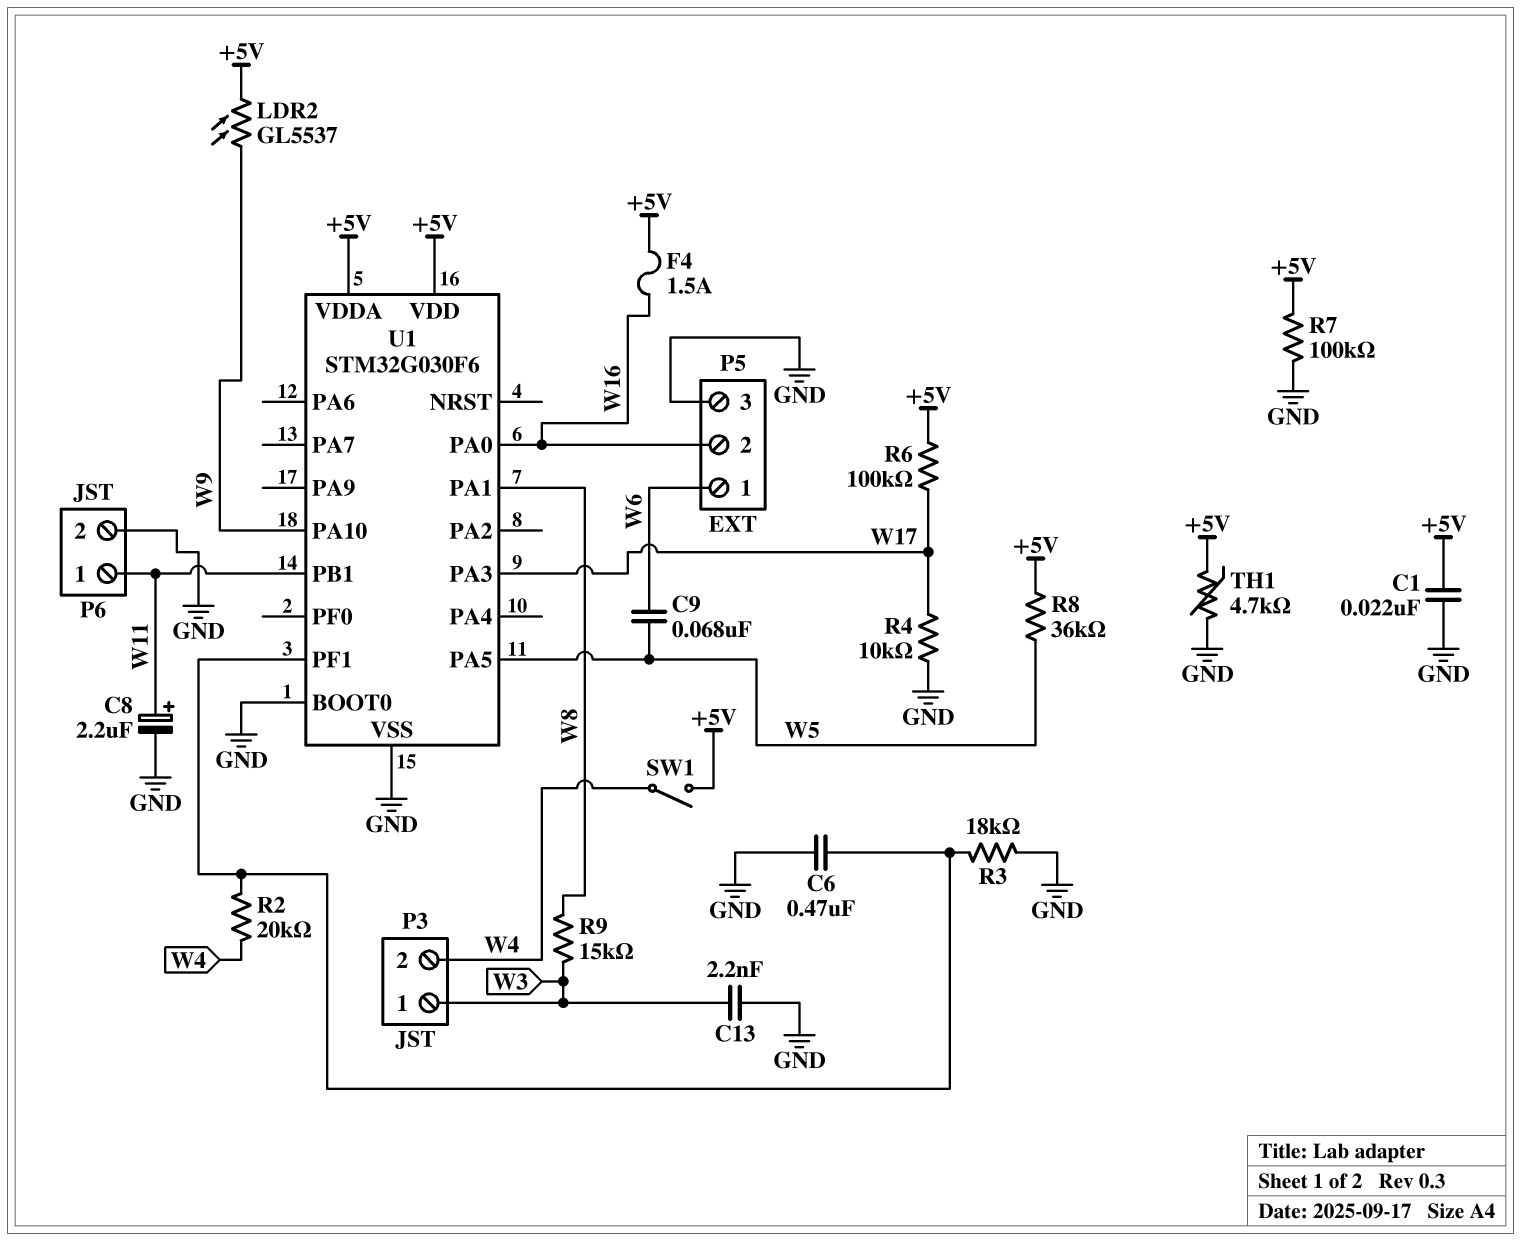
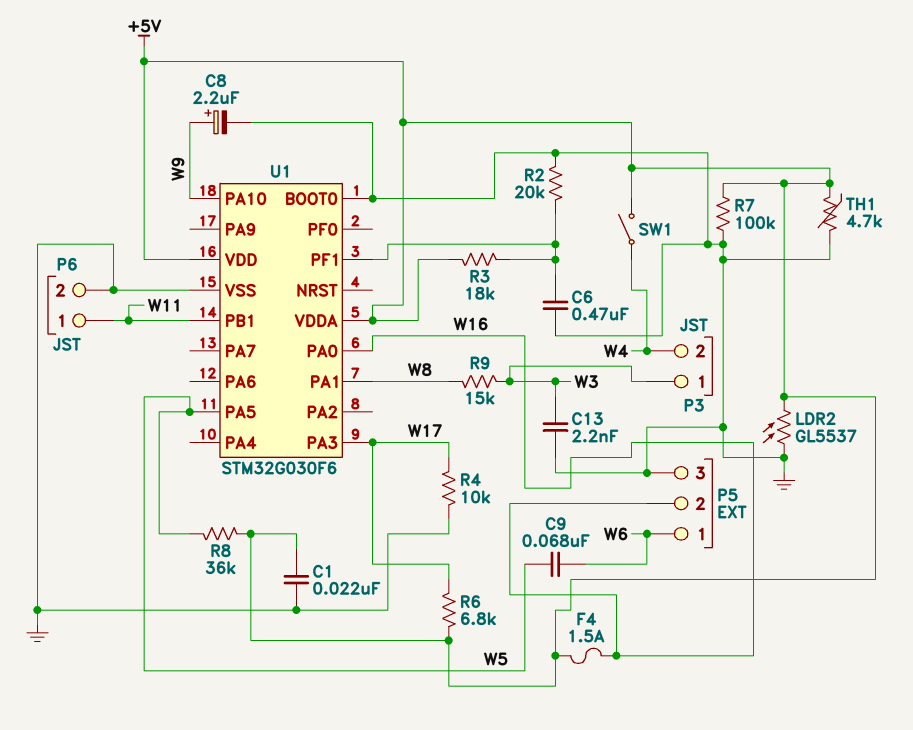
C8: 2.2uF (plus W11, minus GND) -> 2.2uF (plus W9, minus GND)
LDR2: GL5537 (+5V, W9) -> GL5537 (+5V, GND)
R2: 20k (U1/PF1, W4) -> 20k (GND, U1/PF1)
R3: 18k (GND, U1/PF1) -> 18k (+5V, U1/PF1)
R6: 100k (+5V, W17) -> 6.8k (+5V, W17)

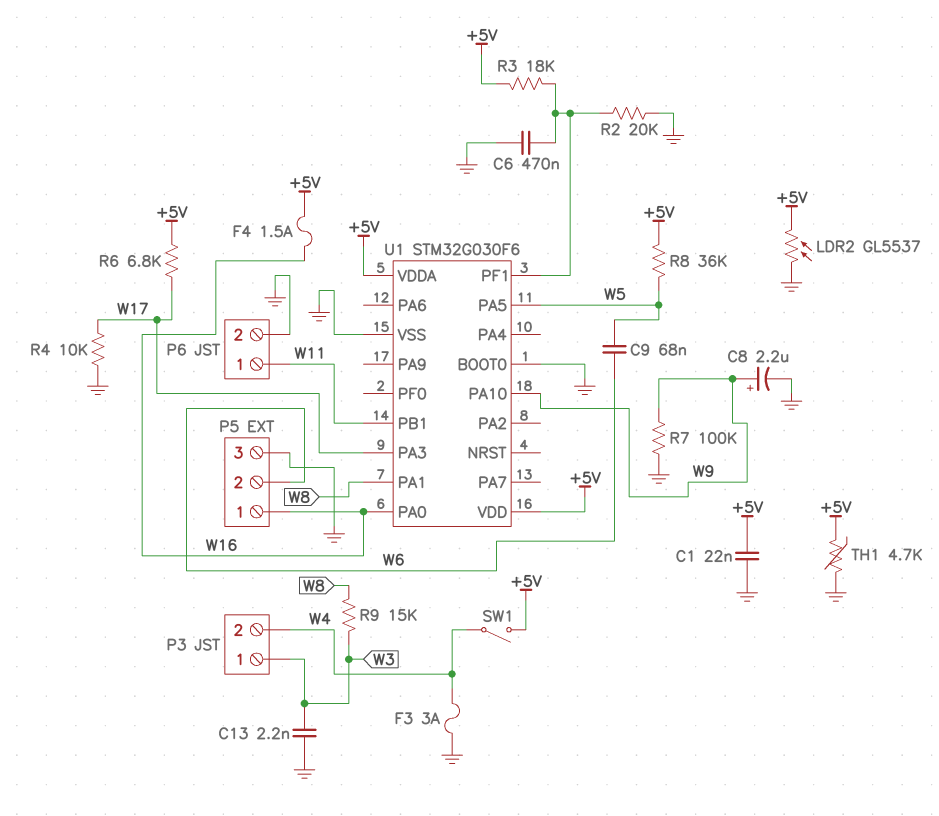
F3: none -> 3A (GND, W4)
P5 pin 1: W6 -> W16
P5 pin 2: W16 -> W6
R7: 100k (+5V, GND) -> 100k (GND, W9)

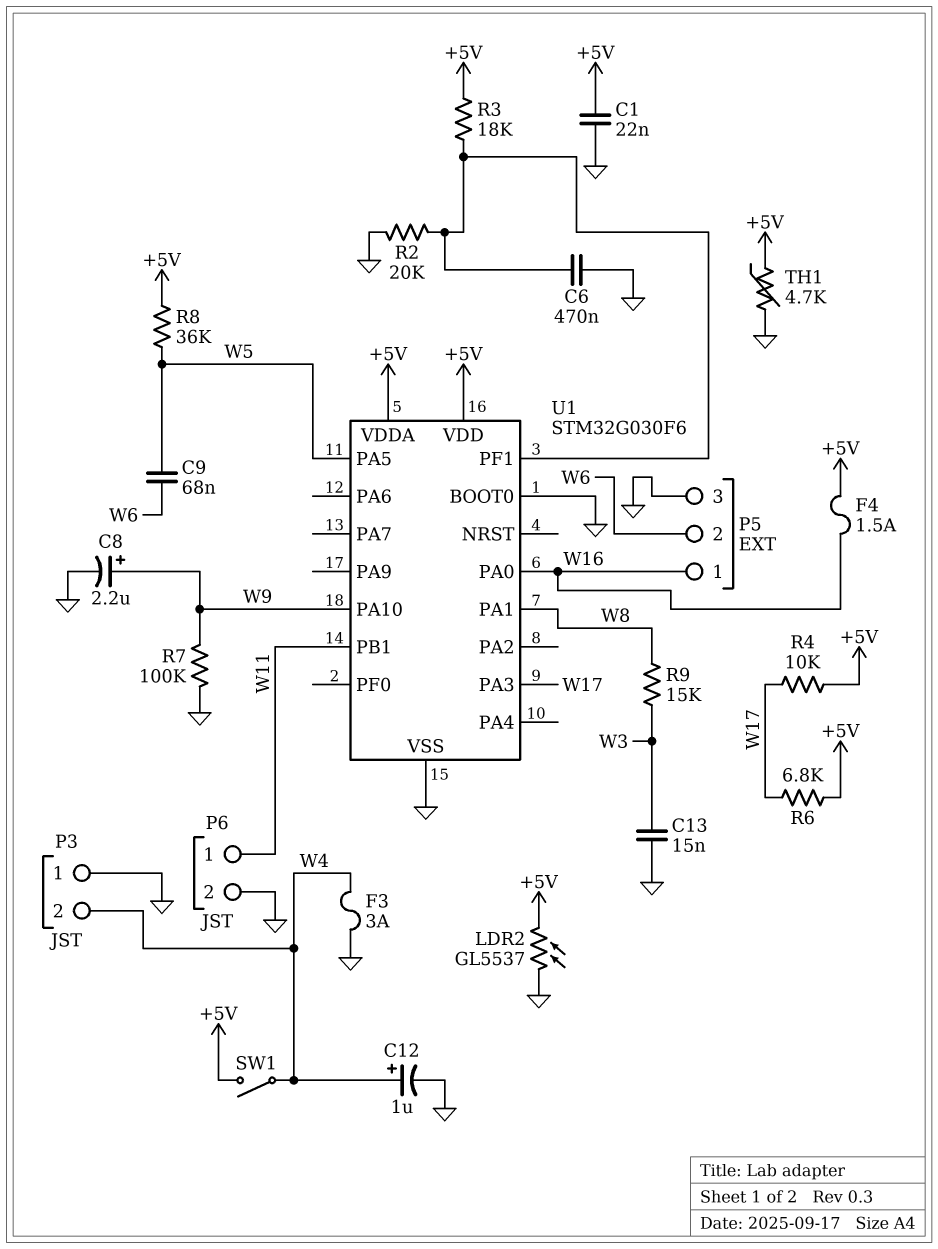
C12: none -> 1uF (plus W4, minus GND)
C13: 2.2nF (GND, W3) -> 15nF (GND, W3)
P3 pin 1: W3 -> GND
R4: 10k (GND, W17) -> 10k (+5V, W17)

